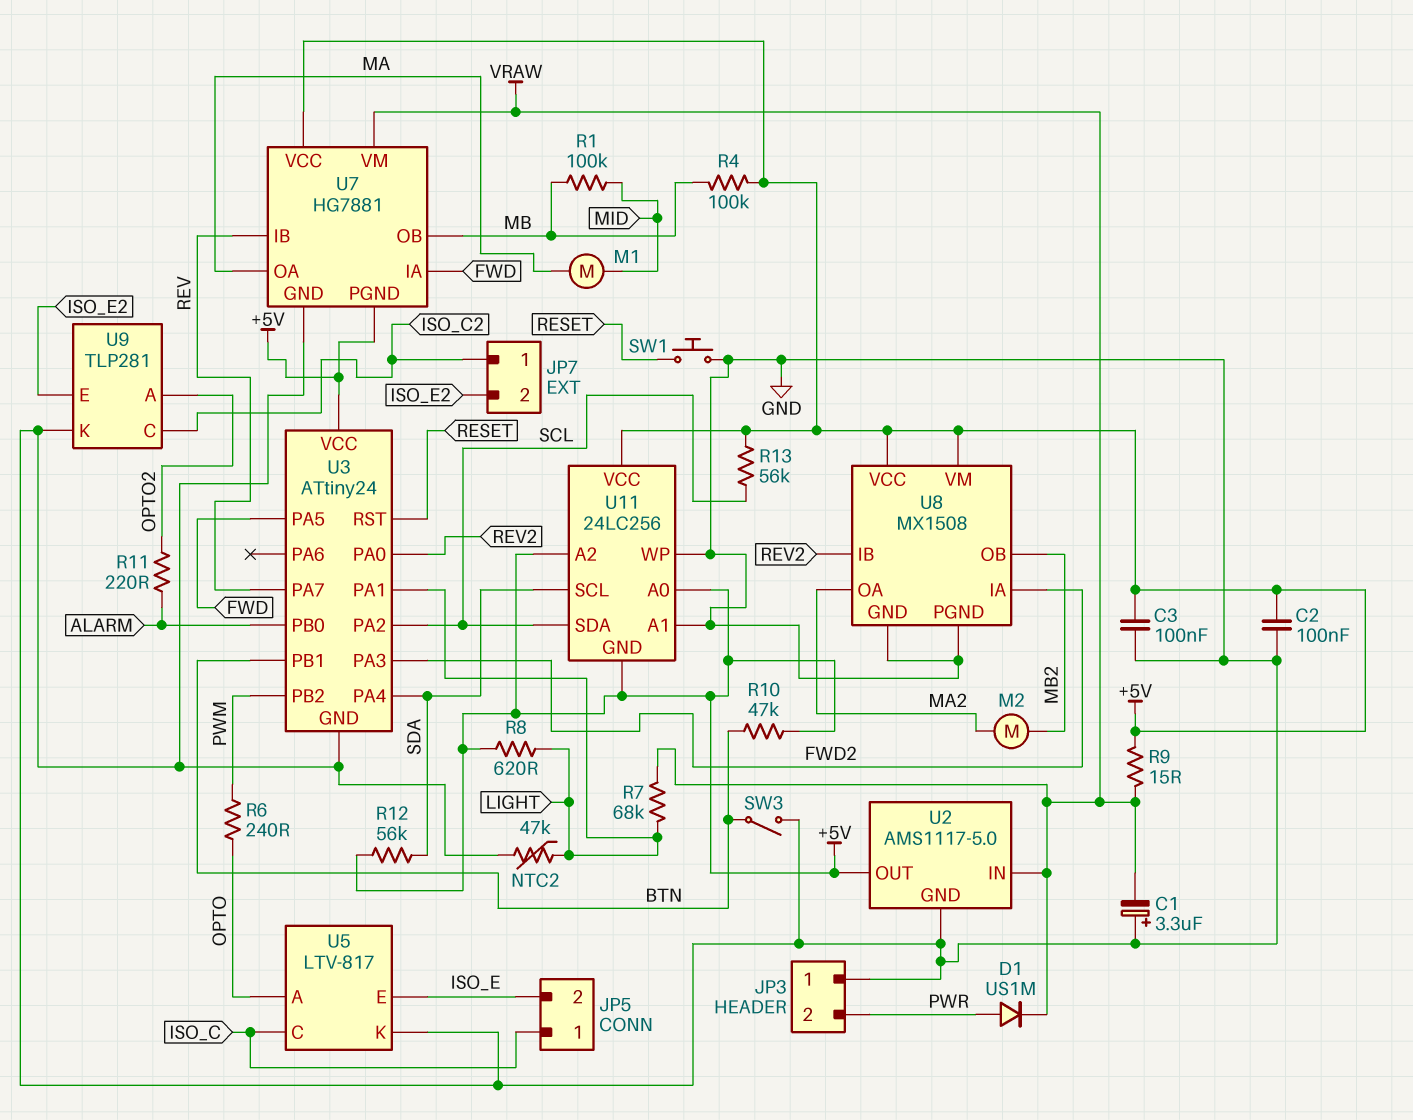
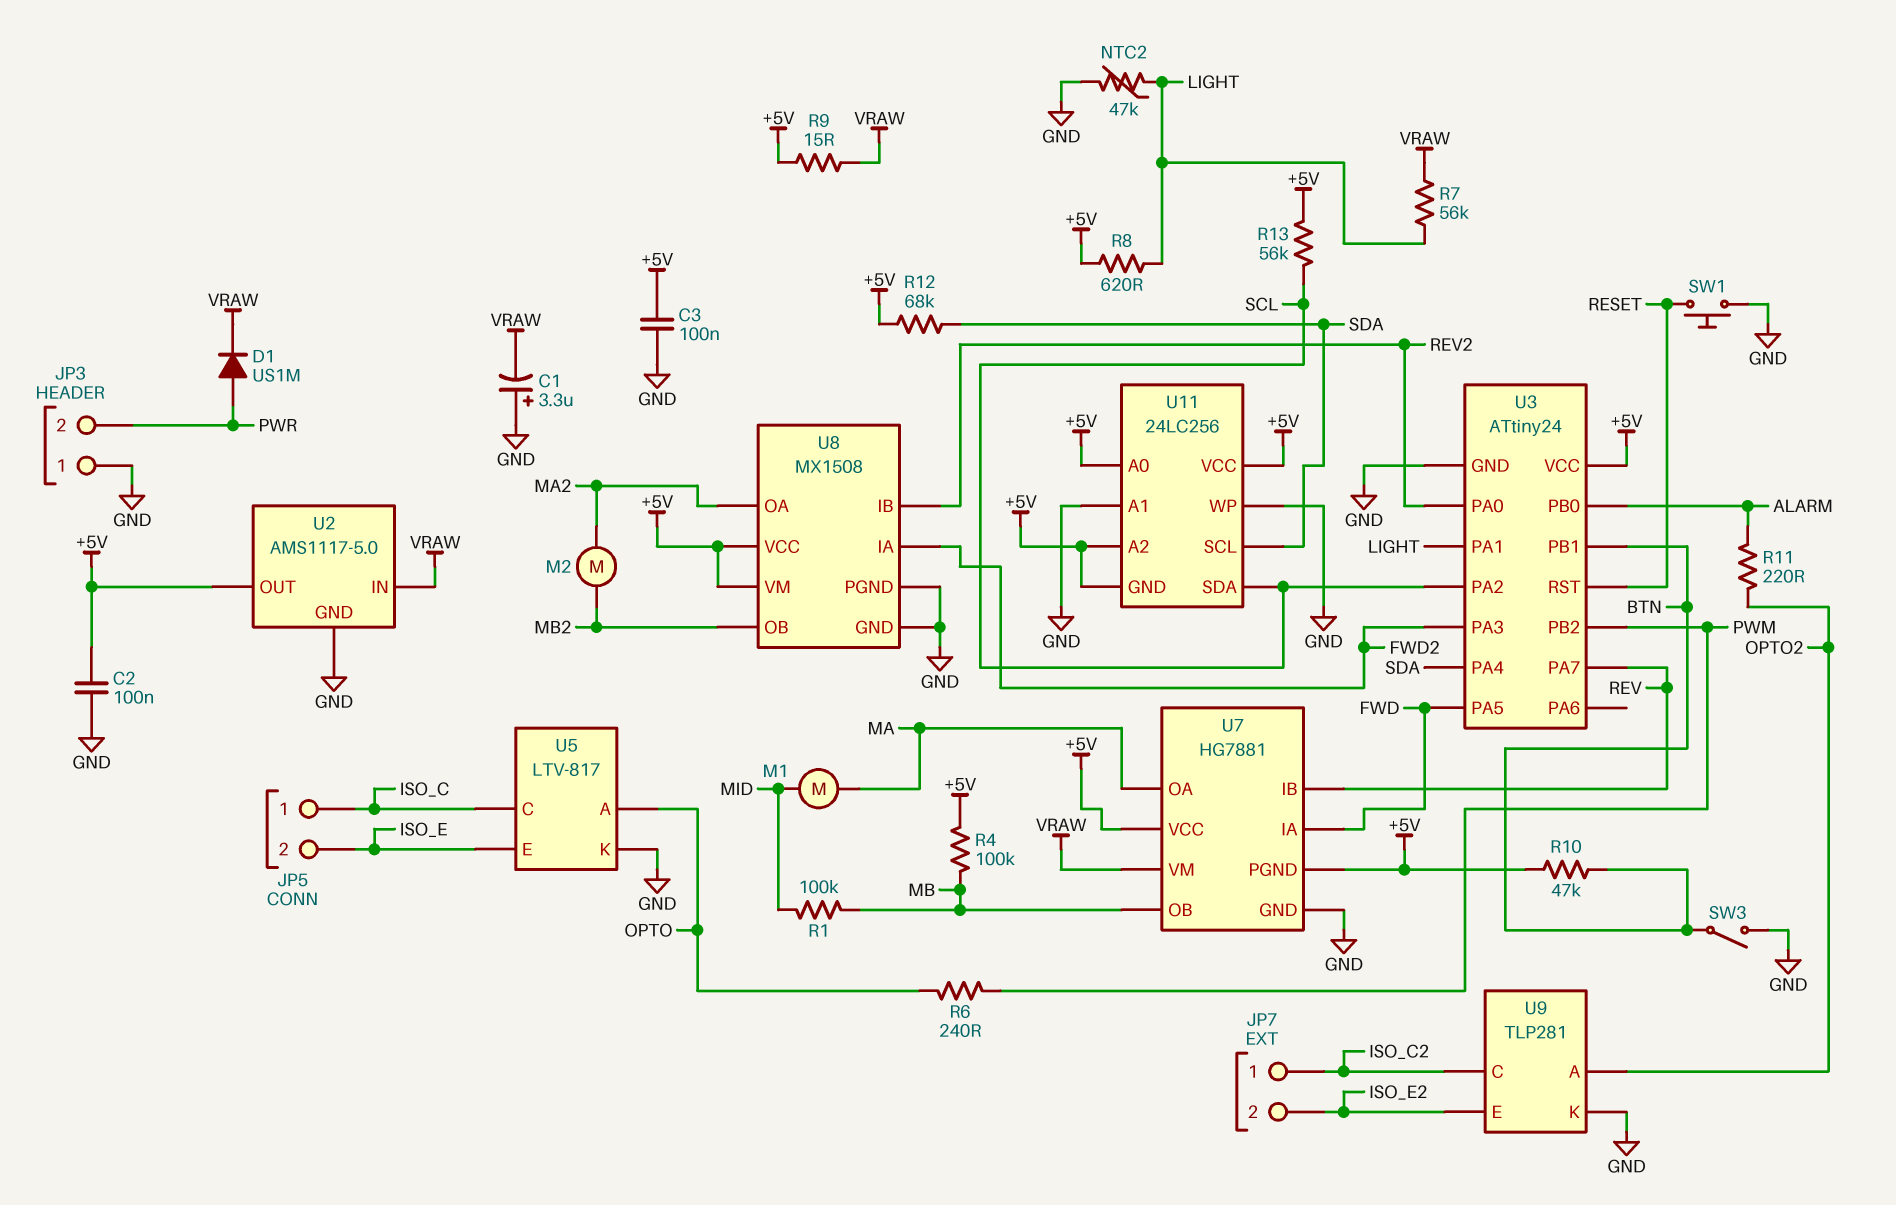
R7: 68k (LIGHT, VRAW) -> 56k (LIGHT, VRAW)
R12: 56k (+5V, SDA) -> 68k (+5V, SDA)

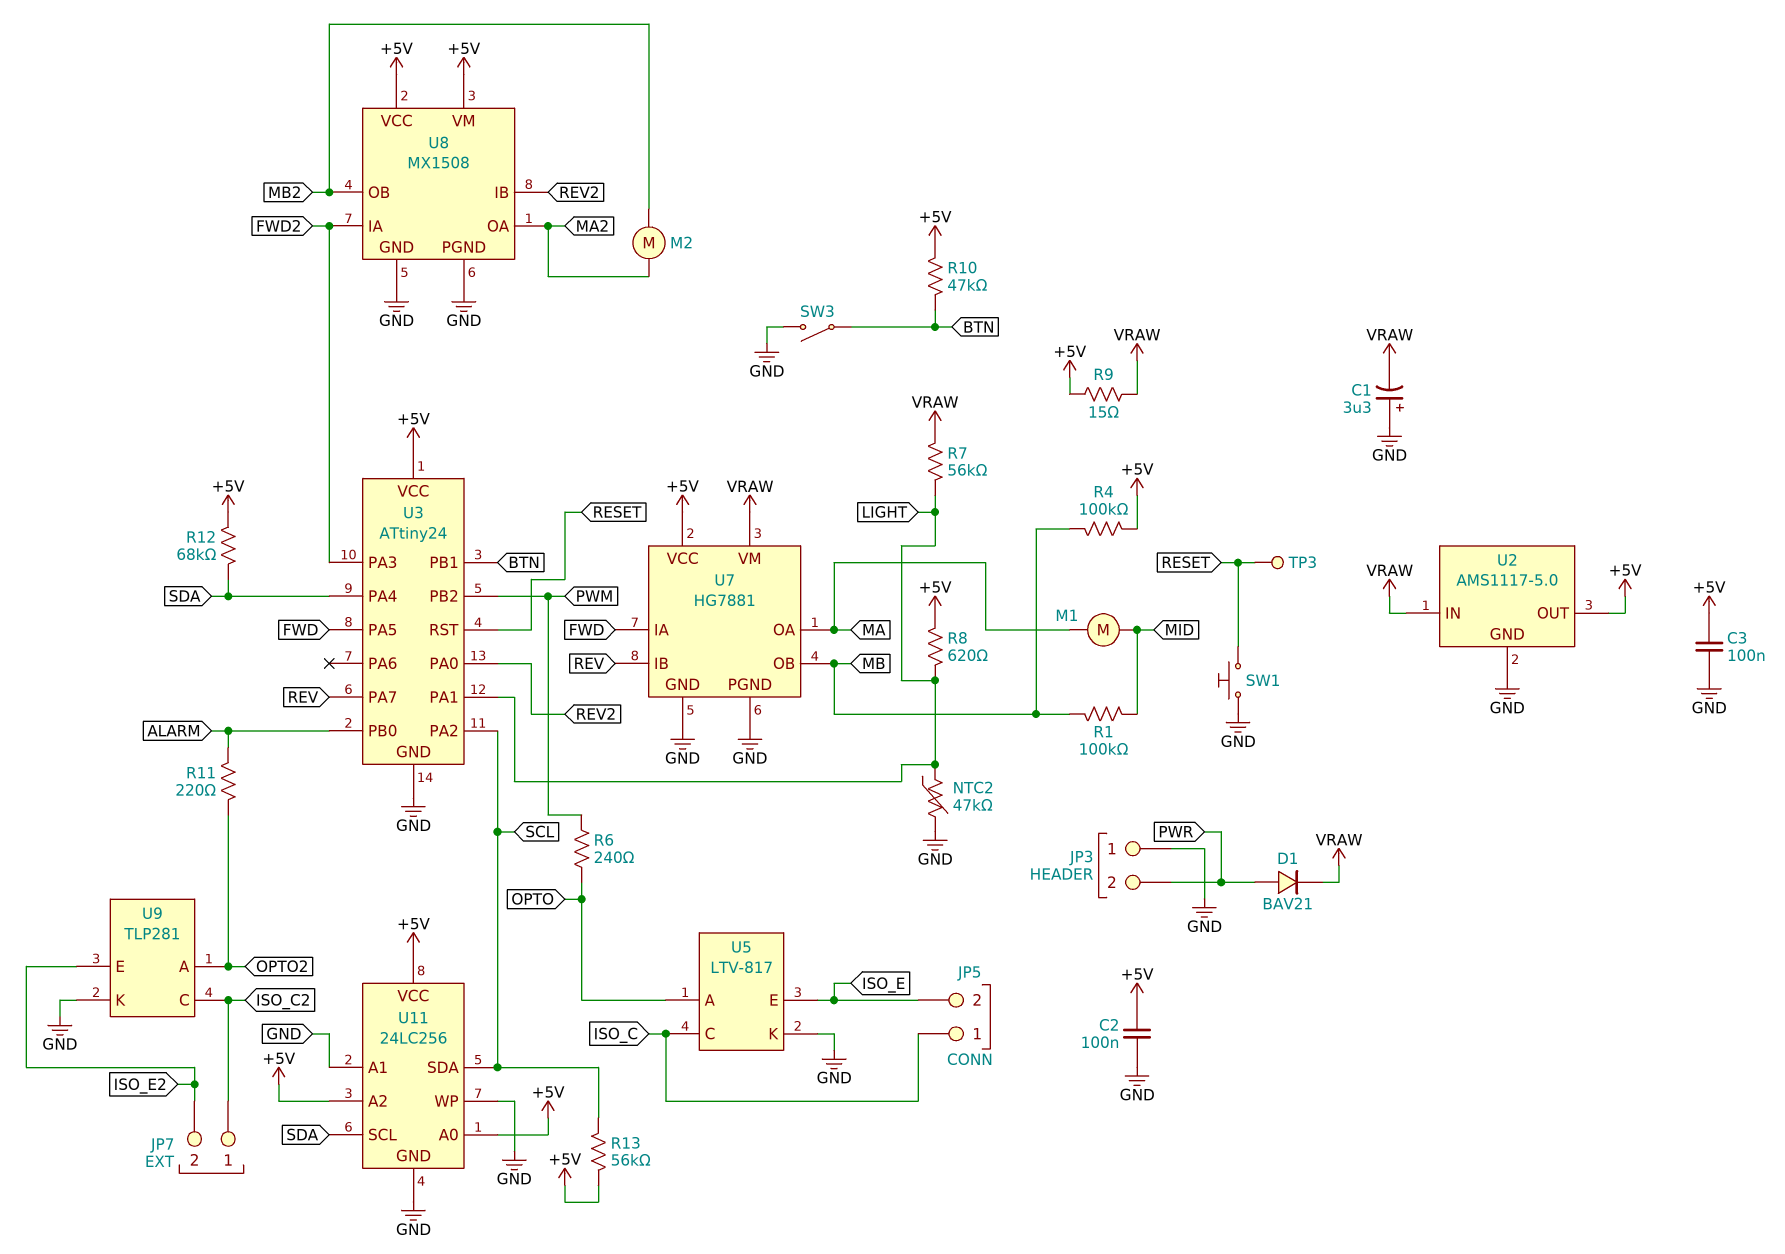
D1: diode US1M (A PWR, K VRAW) -> diode BAV21 (A PWR, K VRAW)
TP3: none -> test point (RESET)
U7 pin PGND: +5V -> GND
U11 pin GND: +5V -> GND

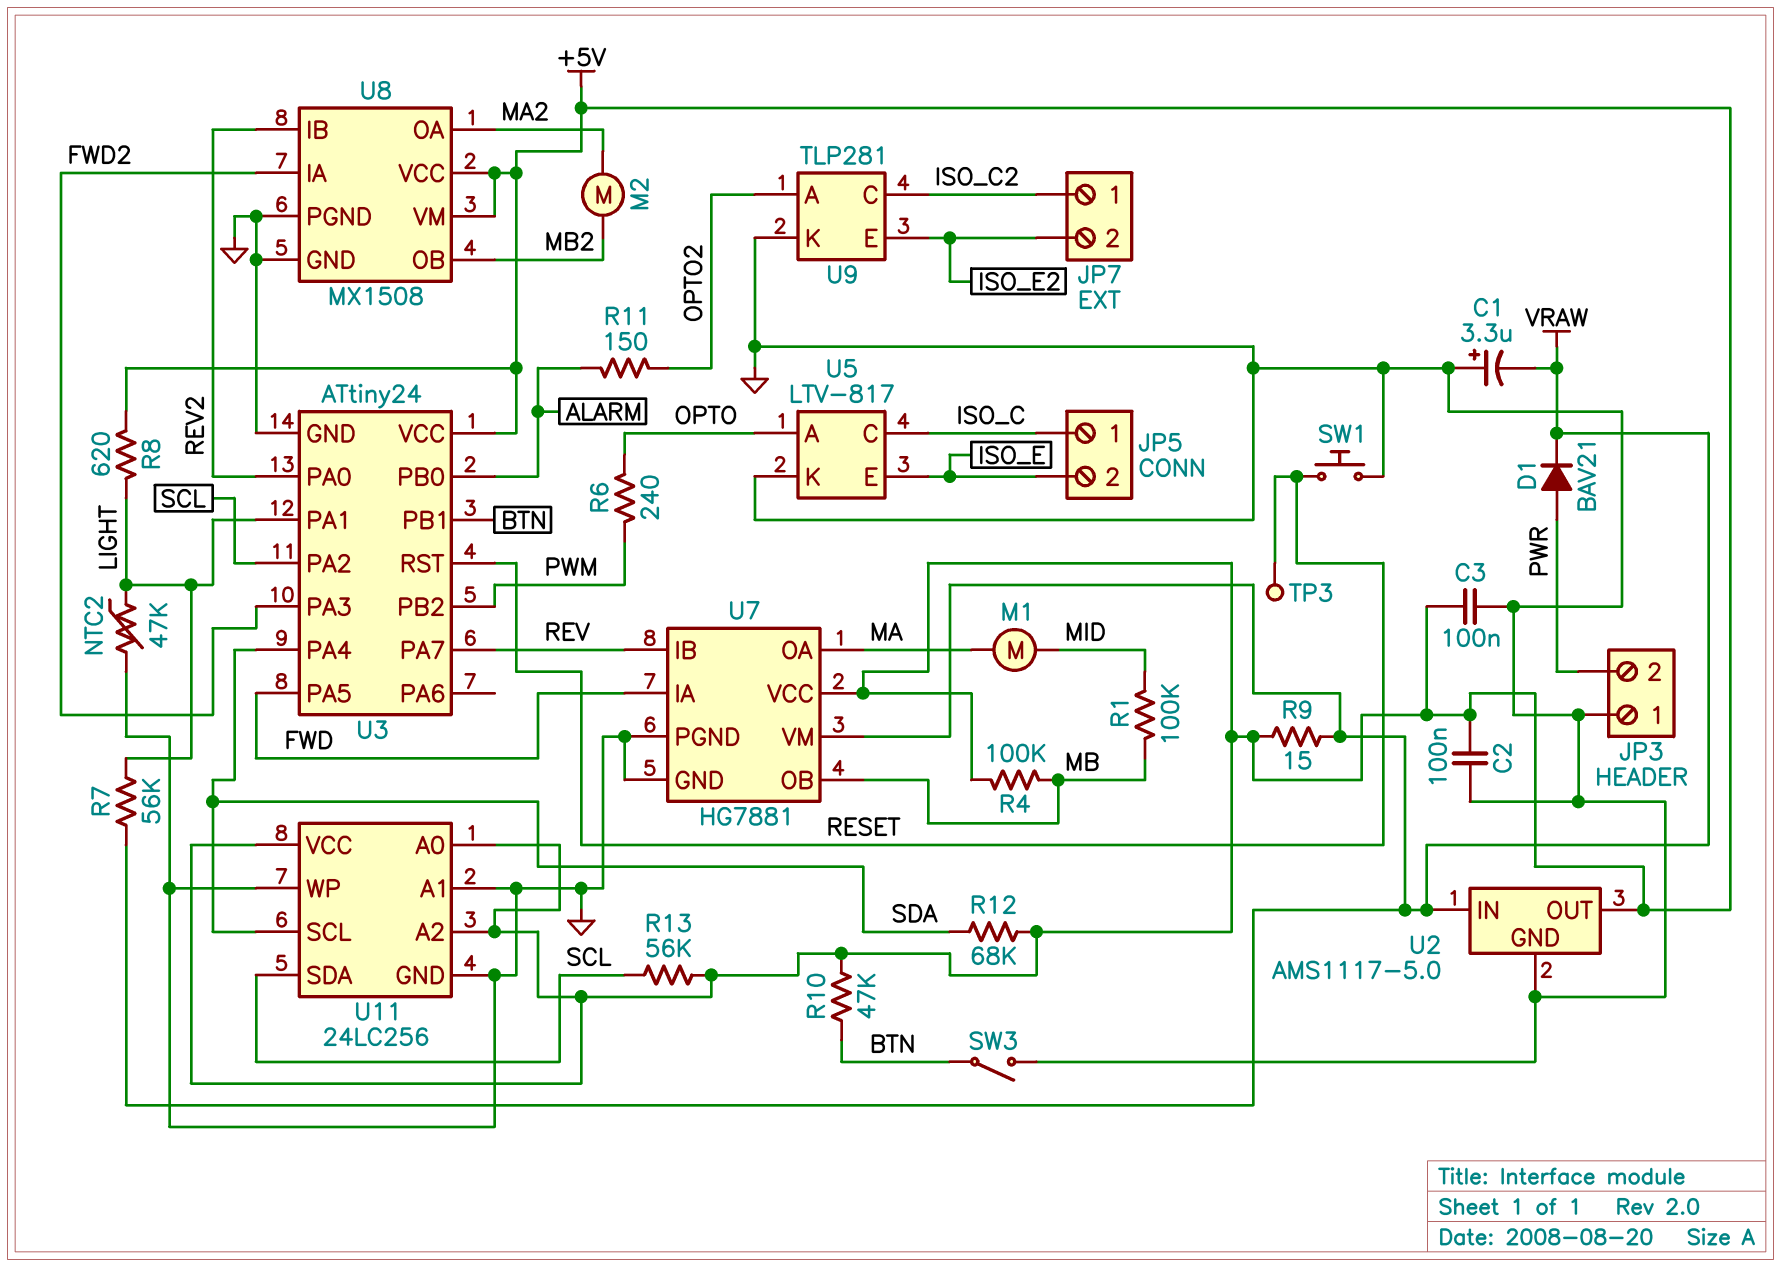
R11: 220 (ALARM, OPTO2) -> 150 (ALARM, OPTO2)

